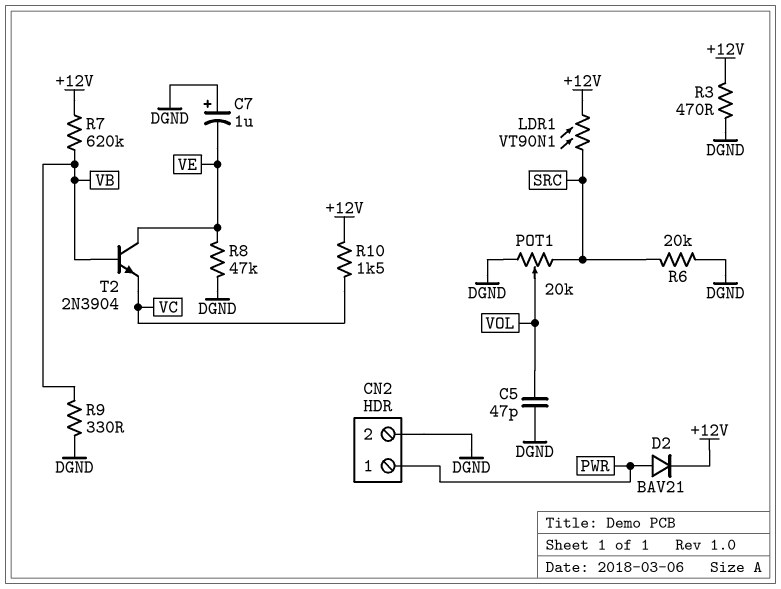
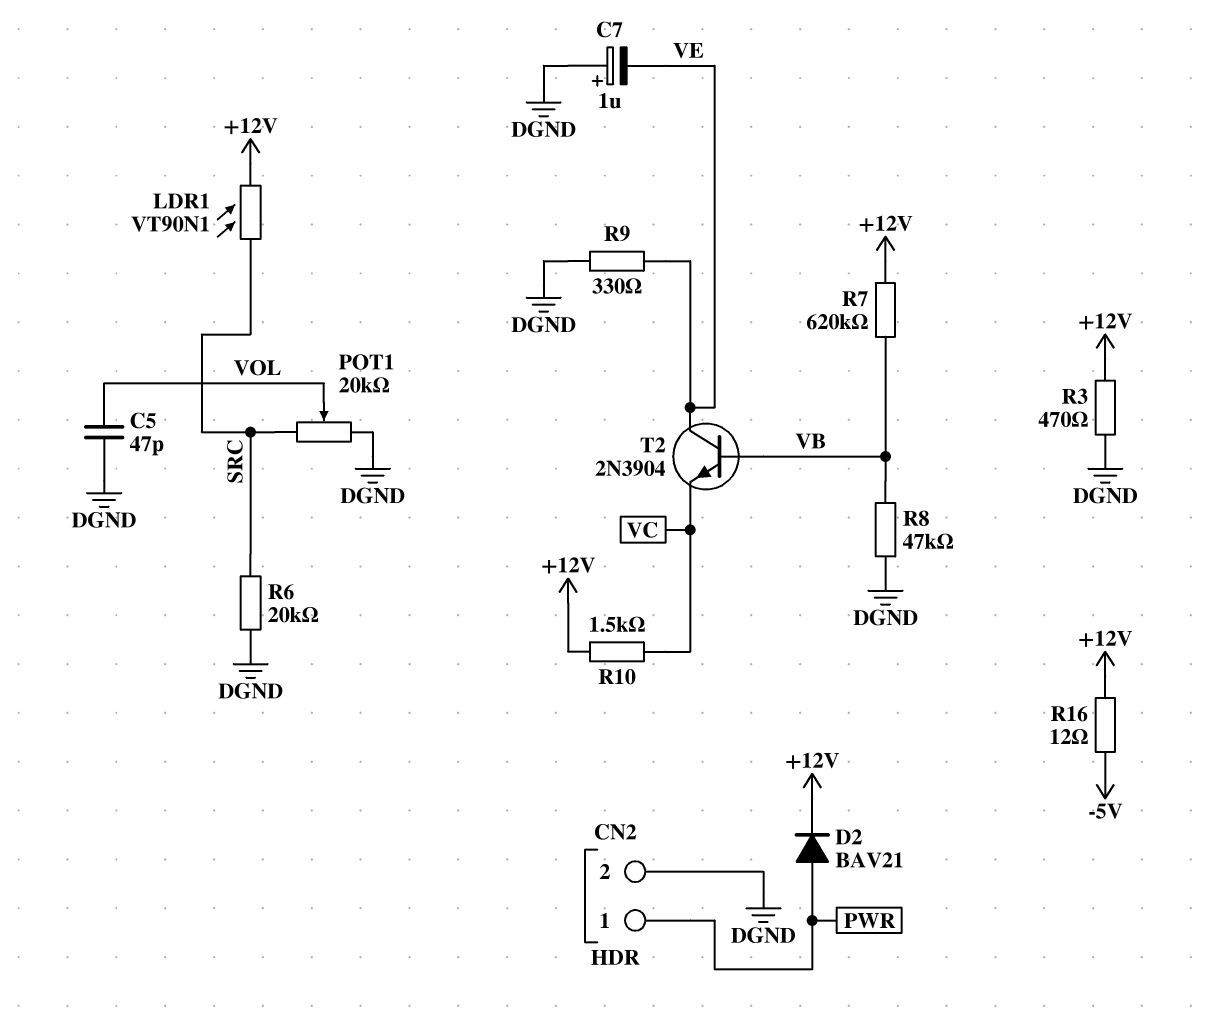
R8: 47k (DGND, VE) -> 47k (DGND, VB)
R9: 330 (DGND, VB) -> 330 (DGND, VE)
R16: none -> 12 (+12V, -5V)

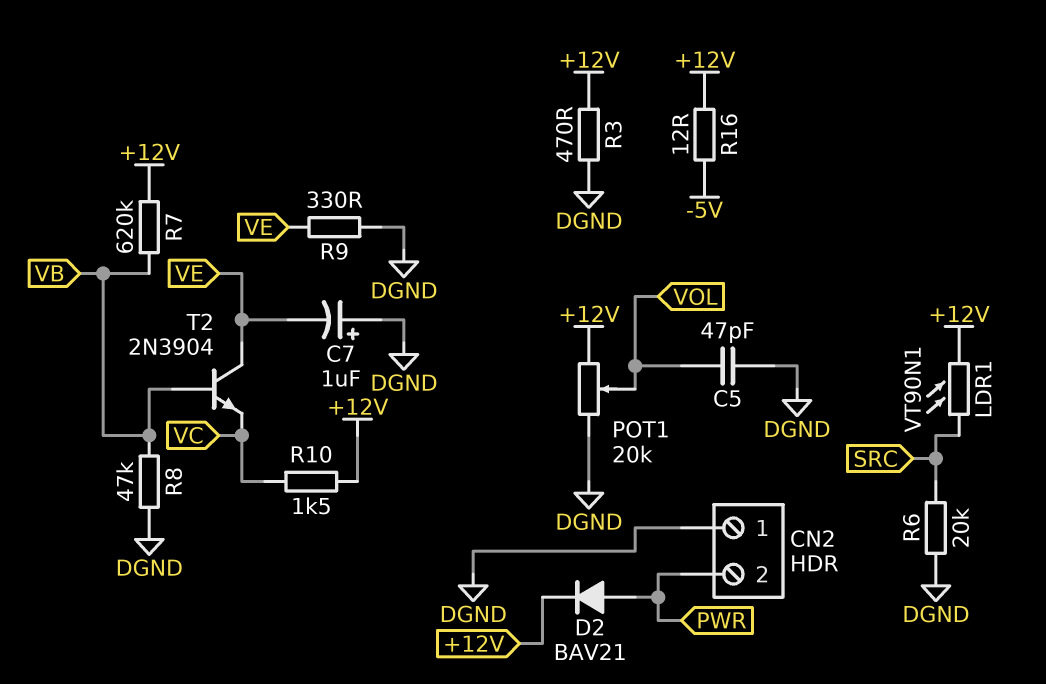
CN2 pin 1: PWR -> DGND
CN2 pin 2: DGND -> PWR
POT1: 20k (DGND, SRC, wiper VOL) -> 20k (+12V, DGND, wiper VOL)

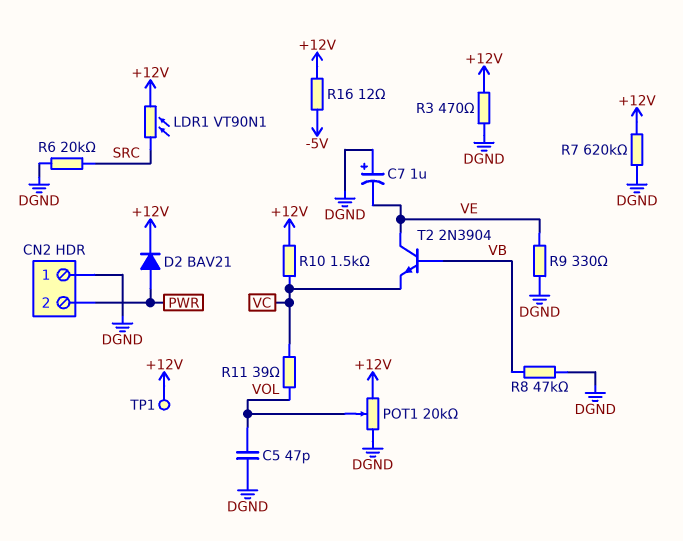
R7: 620k (+12V, VB) -> 620k (+12V, DGND)
R11: none -> 39 (VC, VOL)
TP1: none -> test point (+12V)

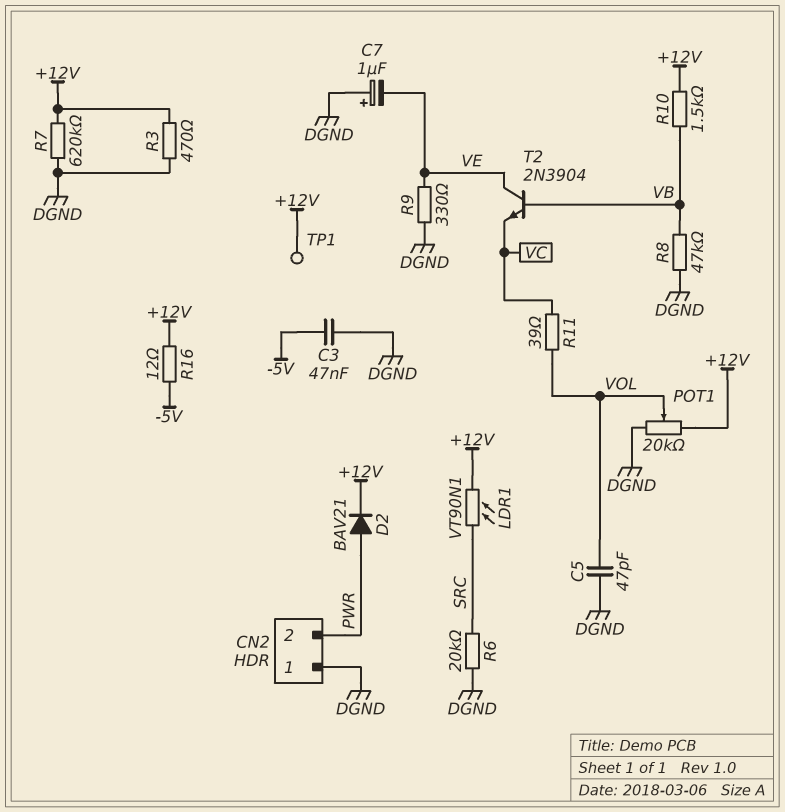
C3: none -> 47nF (-5V, DGND)
R10: 1.5k (+12V, VC) -> 1.5k (+12V, VB)

